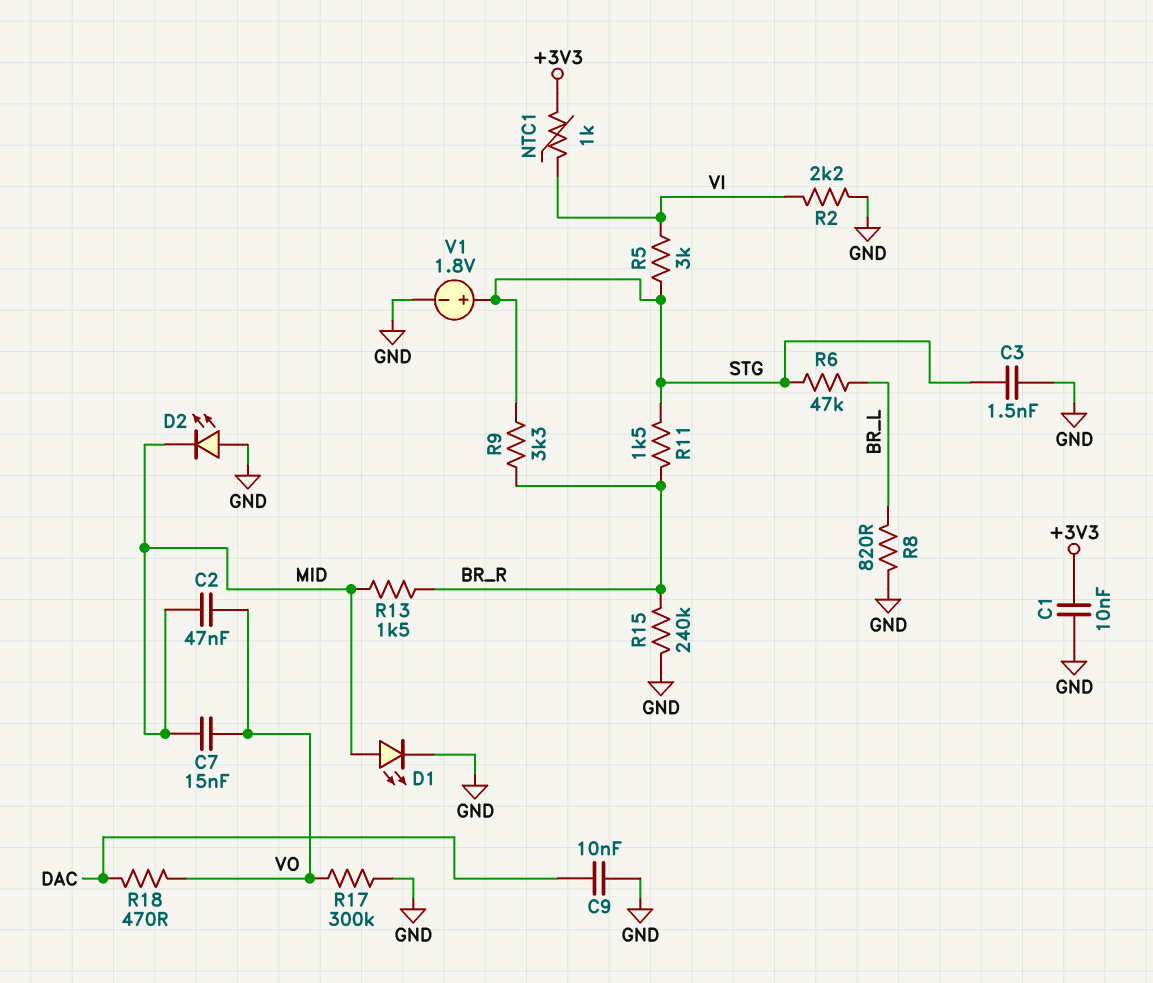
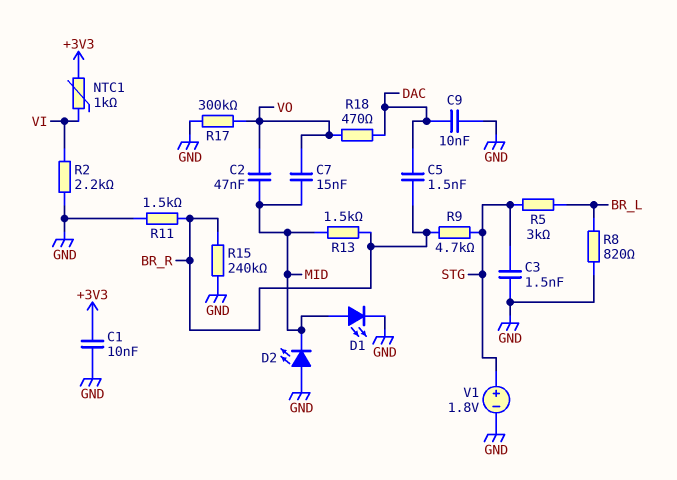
C5: none -> 1.5nF (BR_R, DAC)
R5: 3k (STG, VI) -> 3k (BR_L, STG)
R6: 47k (BR_L, STG) -> none
R9: 3.3k (BR_R, STG) -> 4.7k (BR_R, STG)
R11: 1.5k (BR_R, STG) -> 1.5k (BR_R, GND)

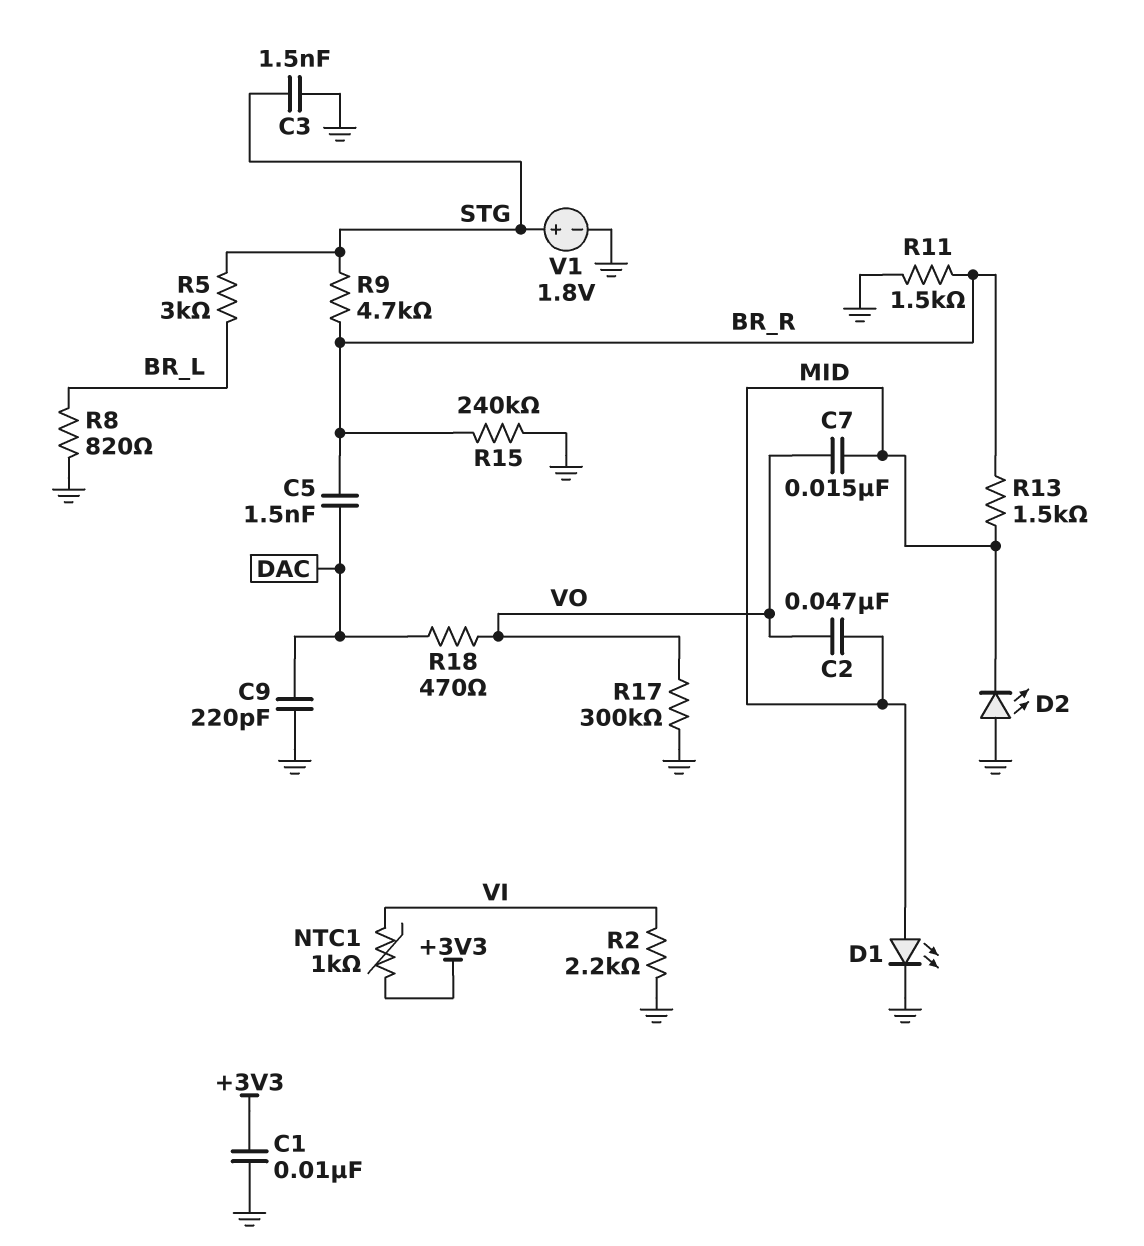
C9: 10nF (DAC, GND) -> 220pF (DAC, GND)

